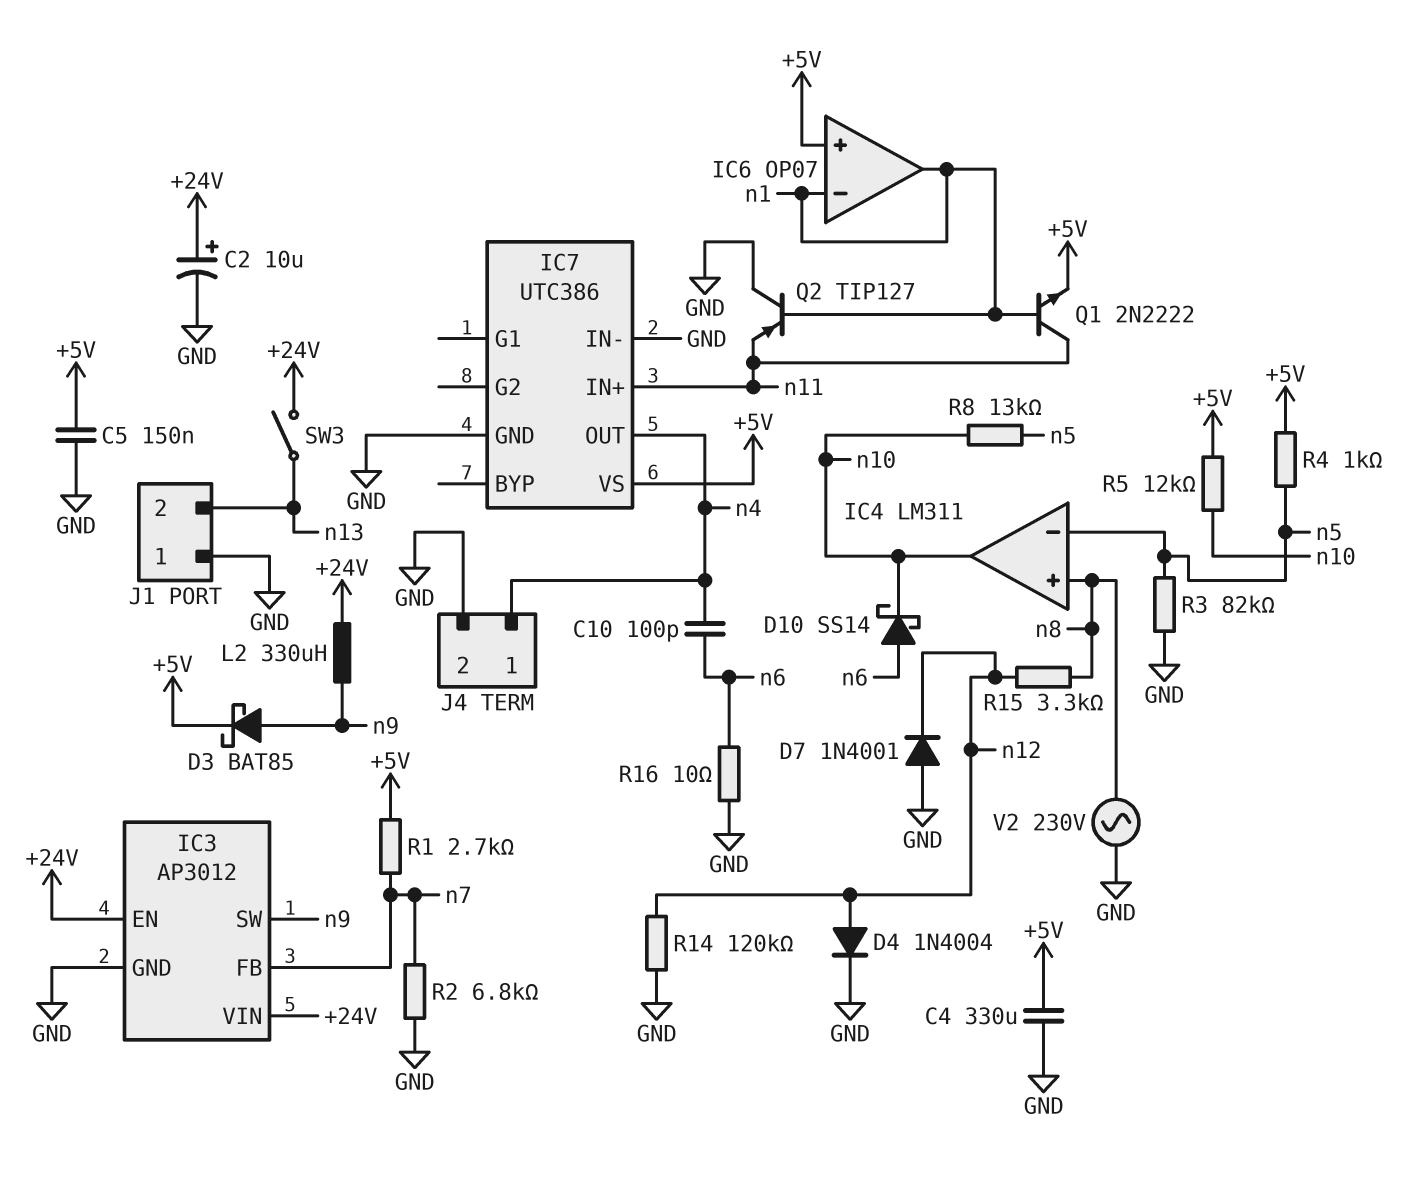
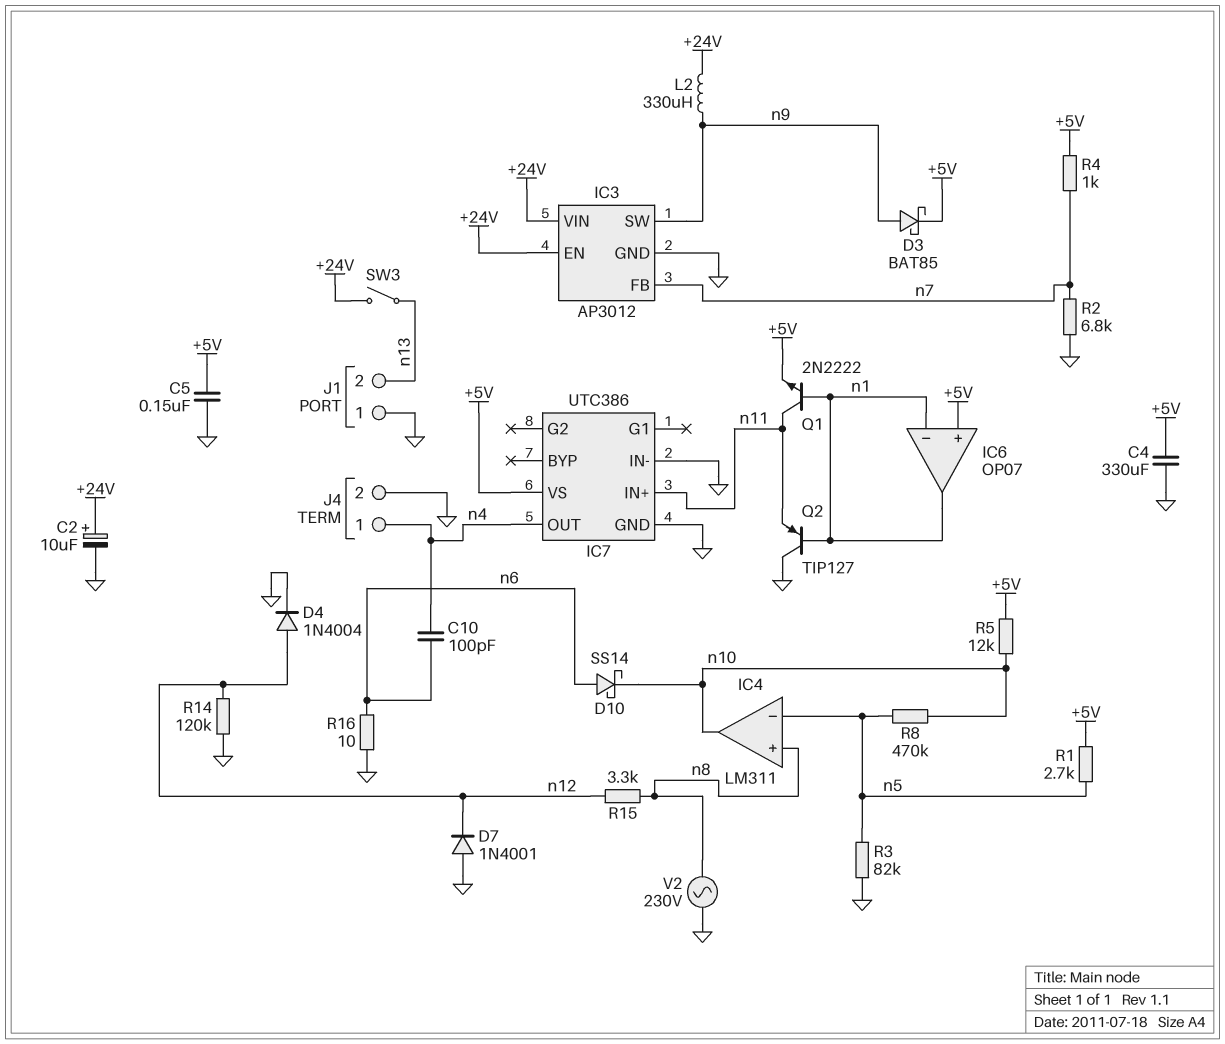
R1: 2.7k (+5V, n7) -> 2.7k (+5V, n5)
R4: 1k (+5V, n5) -> 1k (+5V, n7)
R8: 13k (n5, n10) -> 470k (n5, n10)

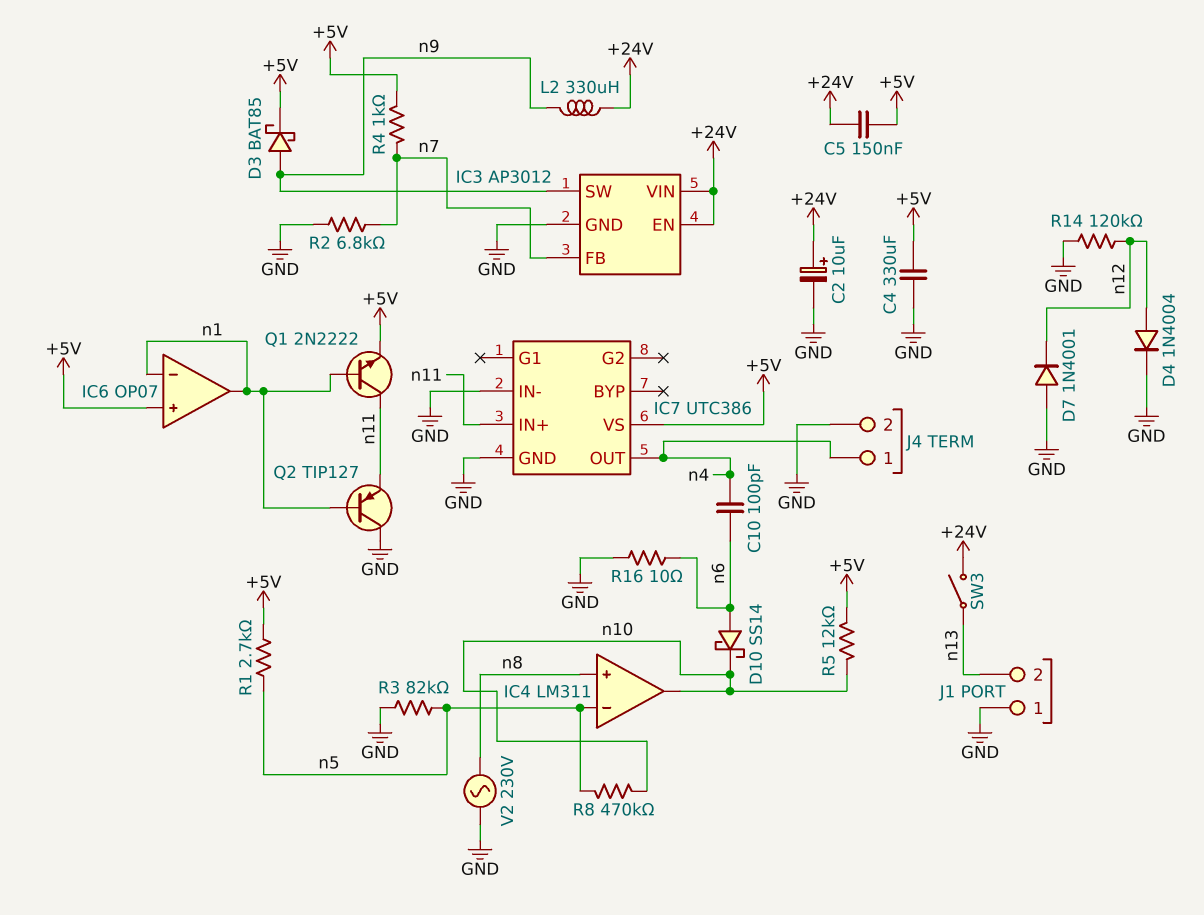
C5: 150nF (+5V, GND) -> 150nF (+5V, +24V)
R15: 3.3k (n8, n12) -> none

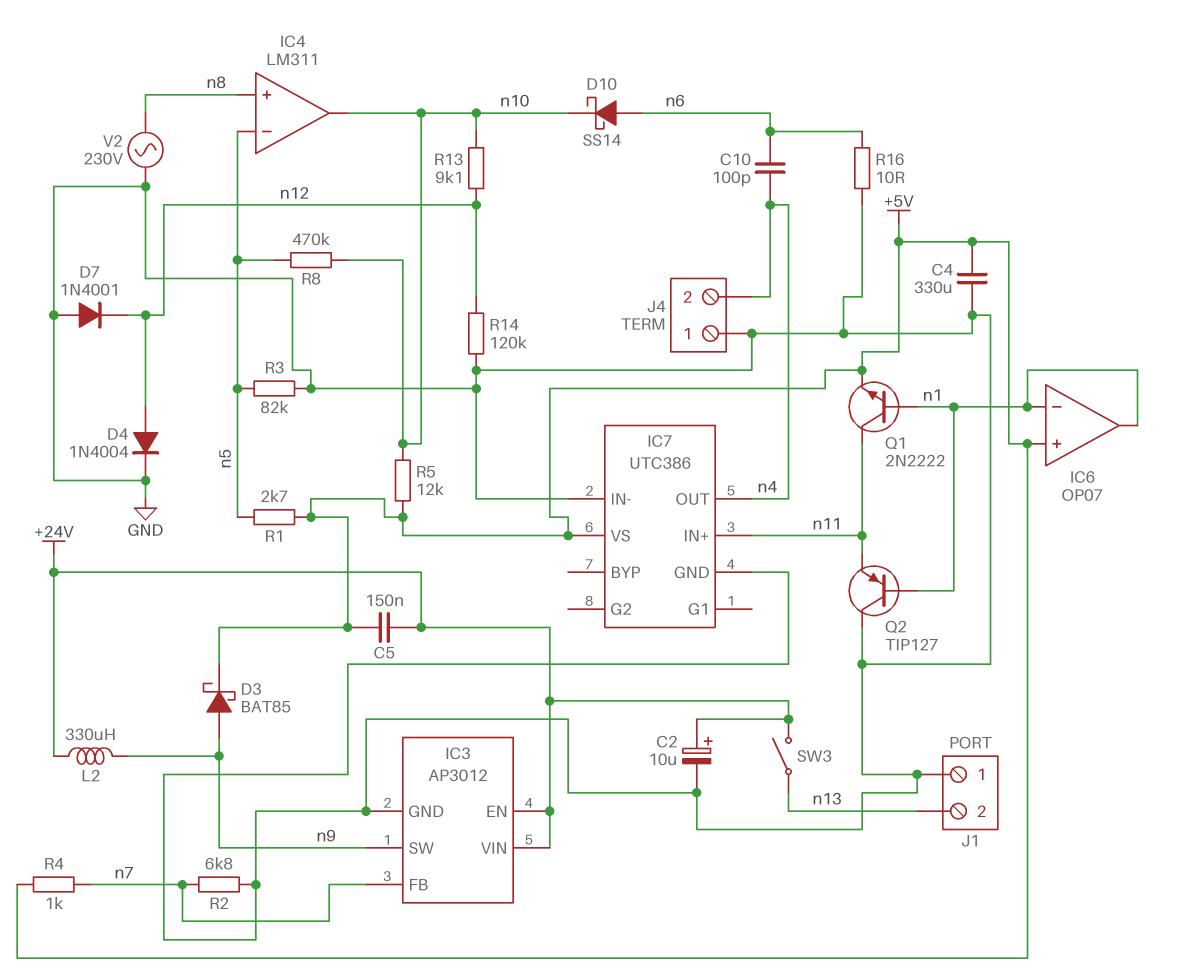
J4 pin 1: n4 -> GND
J4 pin 2: GND -> n4
R13: none -> 9.1k (n10, n12)

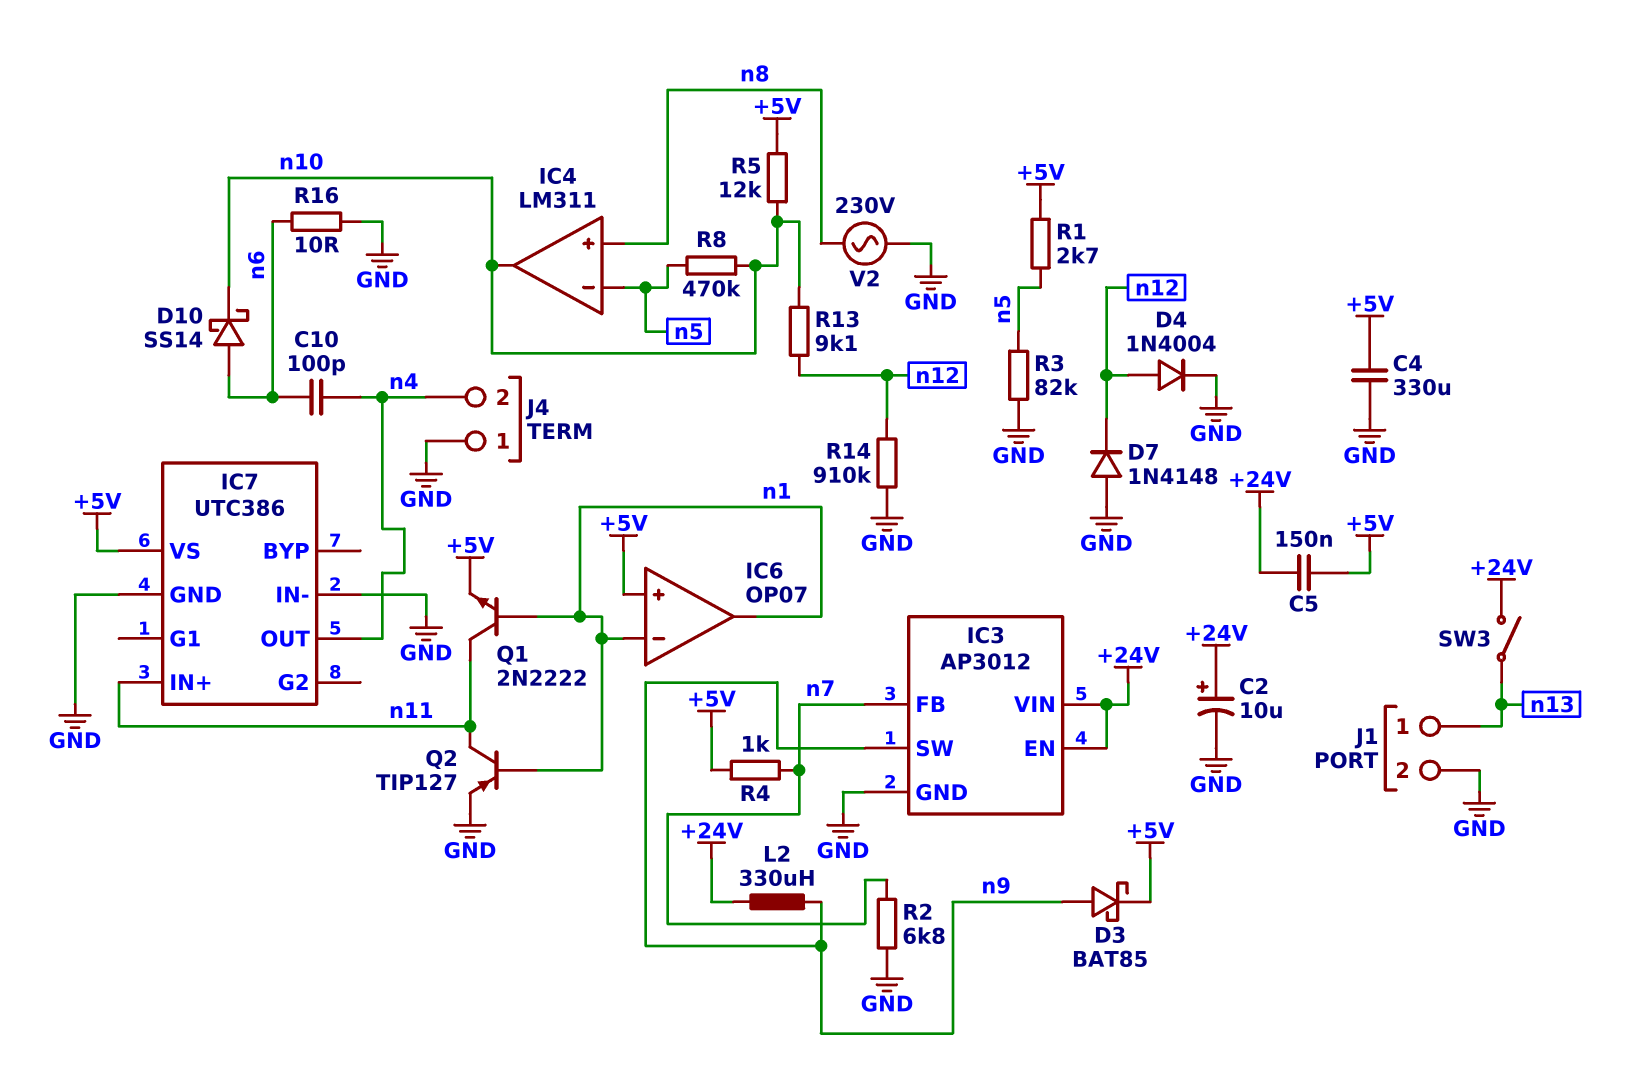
D7: diode 1N4001 (A GND, K n12) -> diode 1N4148 (A GND, K n12)
J1 pin 1: GND -> n13
J1 pin 2: n13 -> GND
Q2: PNP TIP127 (B n1, C GND, E n11) -> PNP TIP127 (B n1, C n11, E GND)
R14: 120k (GND, n12) -> 910k (GND, n12)

